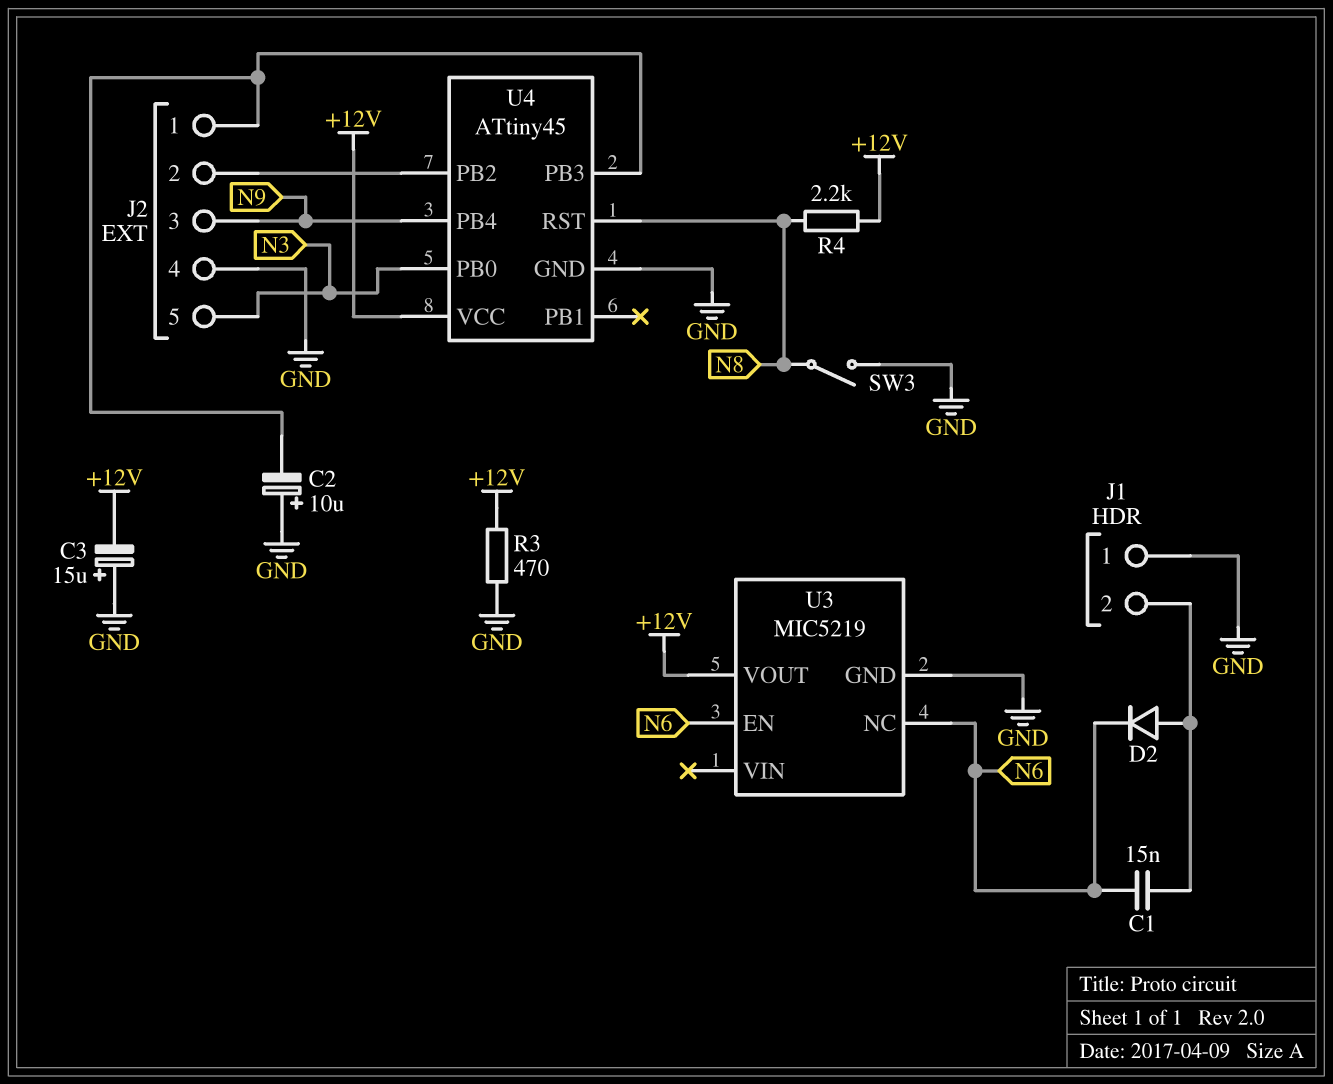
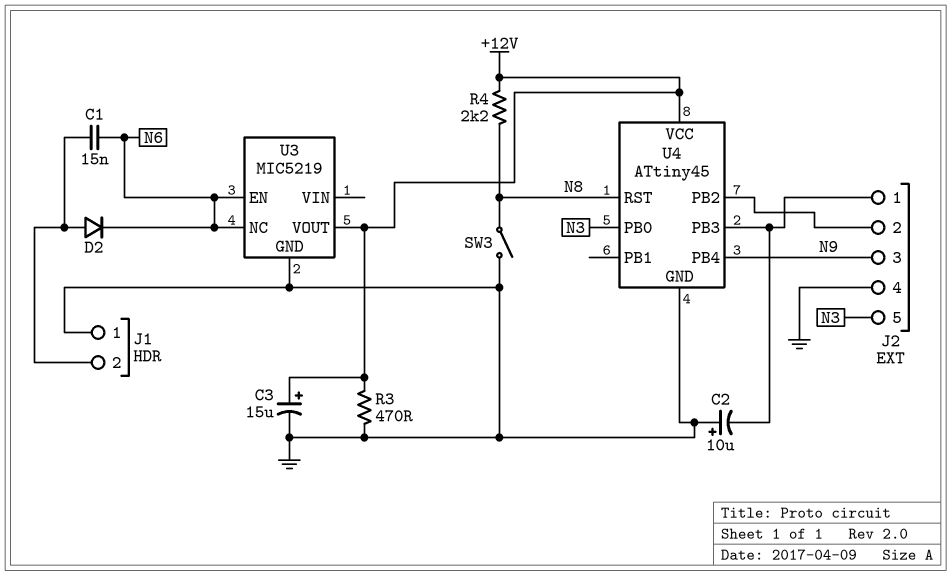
C3: 15uF (plus GND, minus +12V) -> 15uF (plus +12V, minus GND)

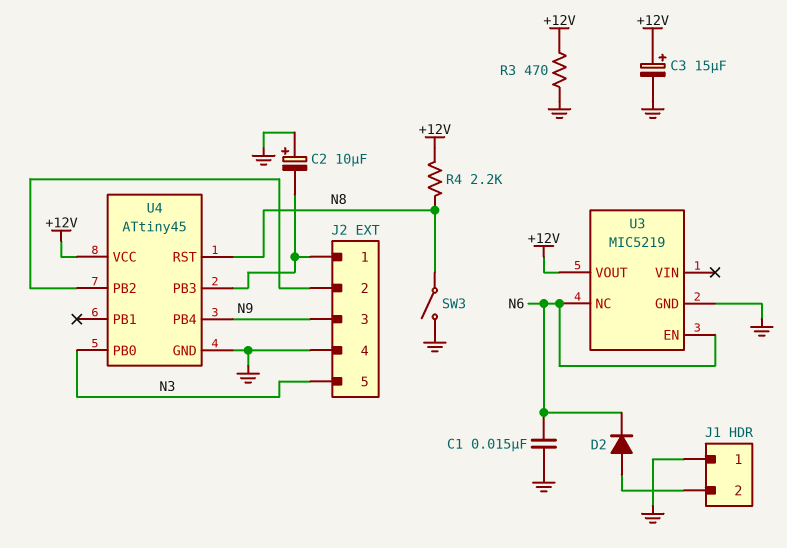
C1: 15nF (J1/2, N6) -> 15nF (GND, N6)

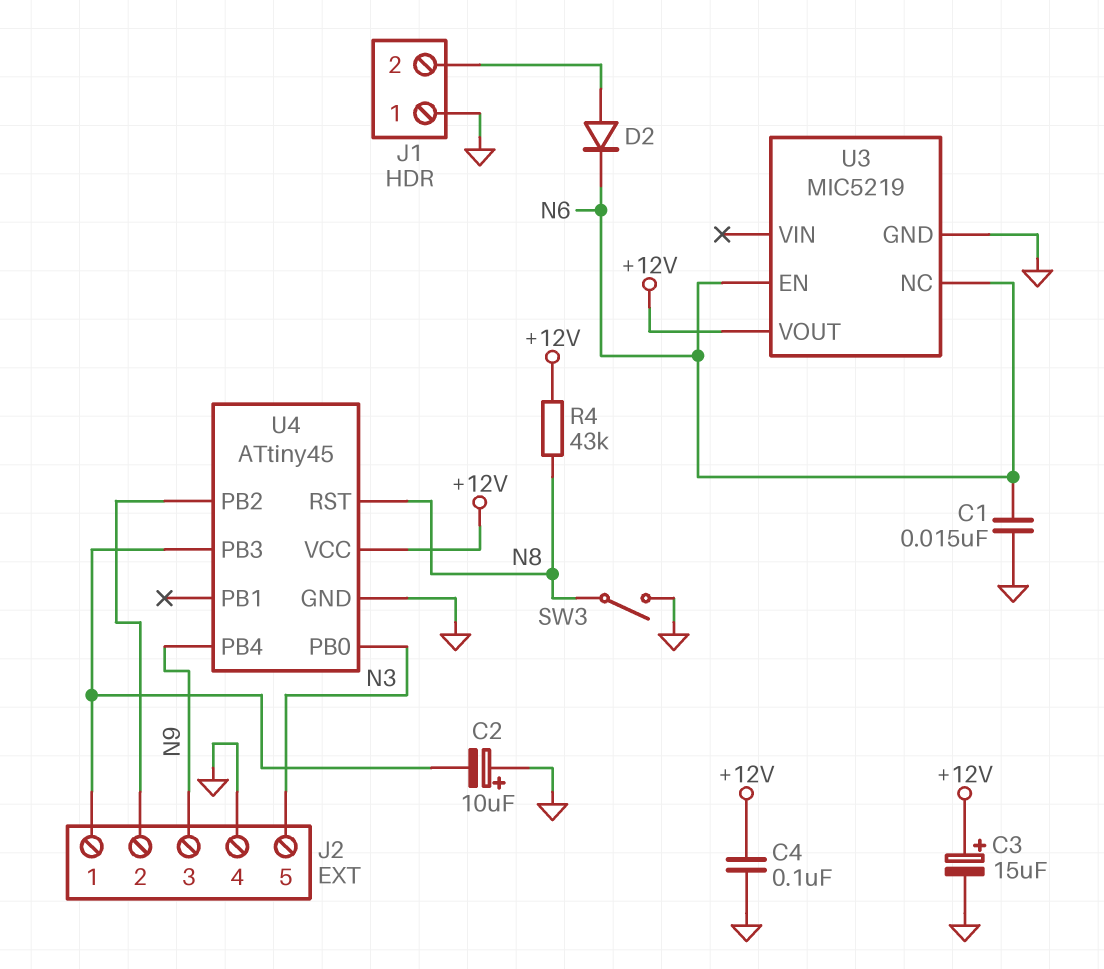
C4: none -> 100nF (+12V, GND)
R3: 470 (+12V, GND) -> none
R4: 2.2k (+12V, N8) -> 43k (+12V, N8)

